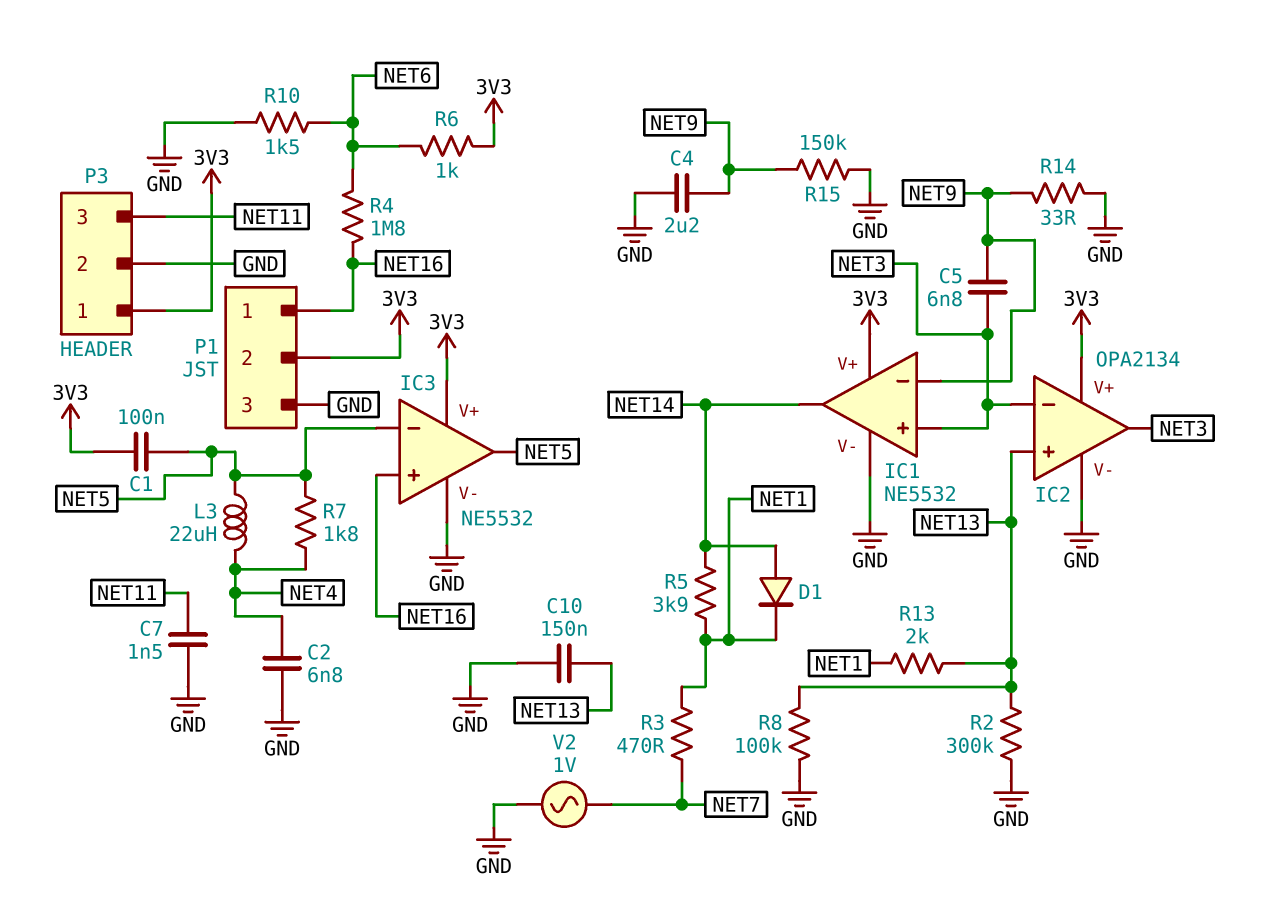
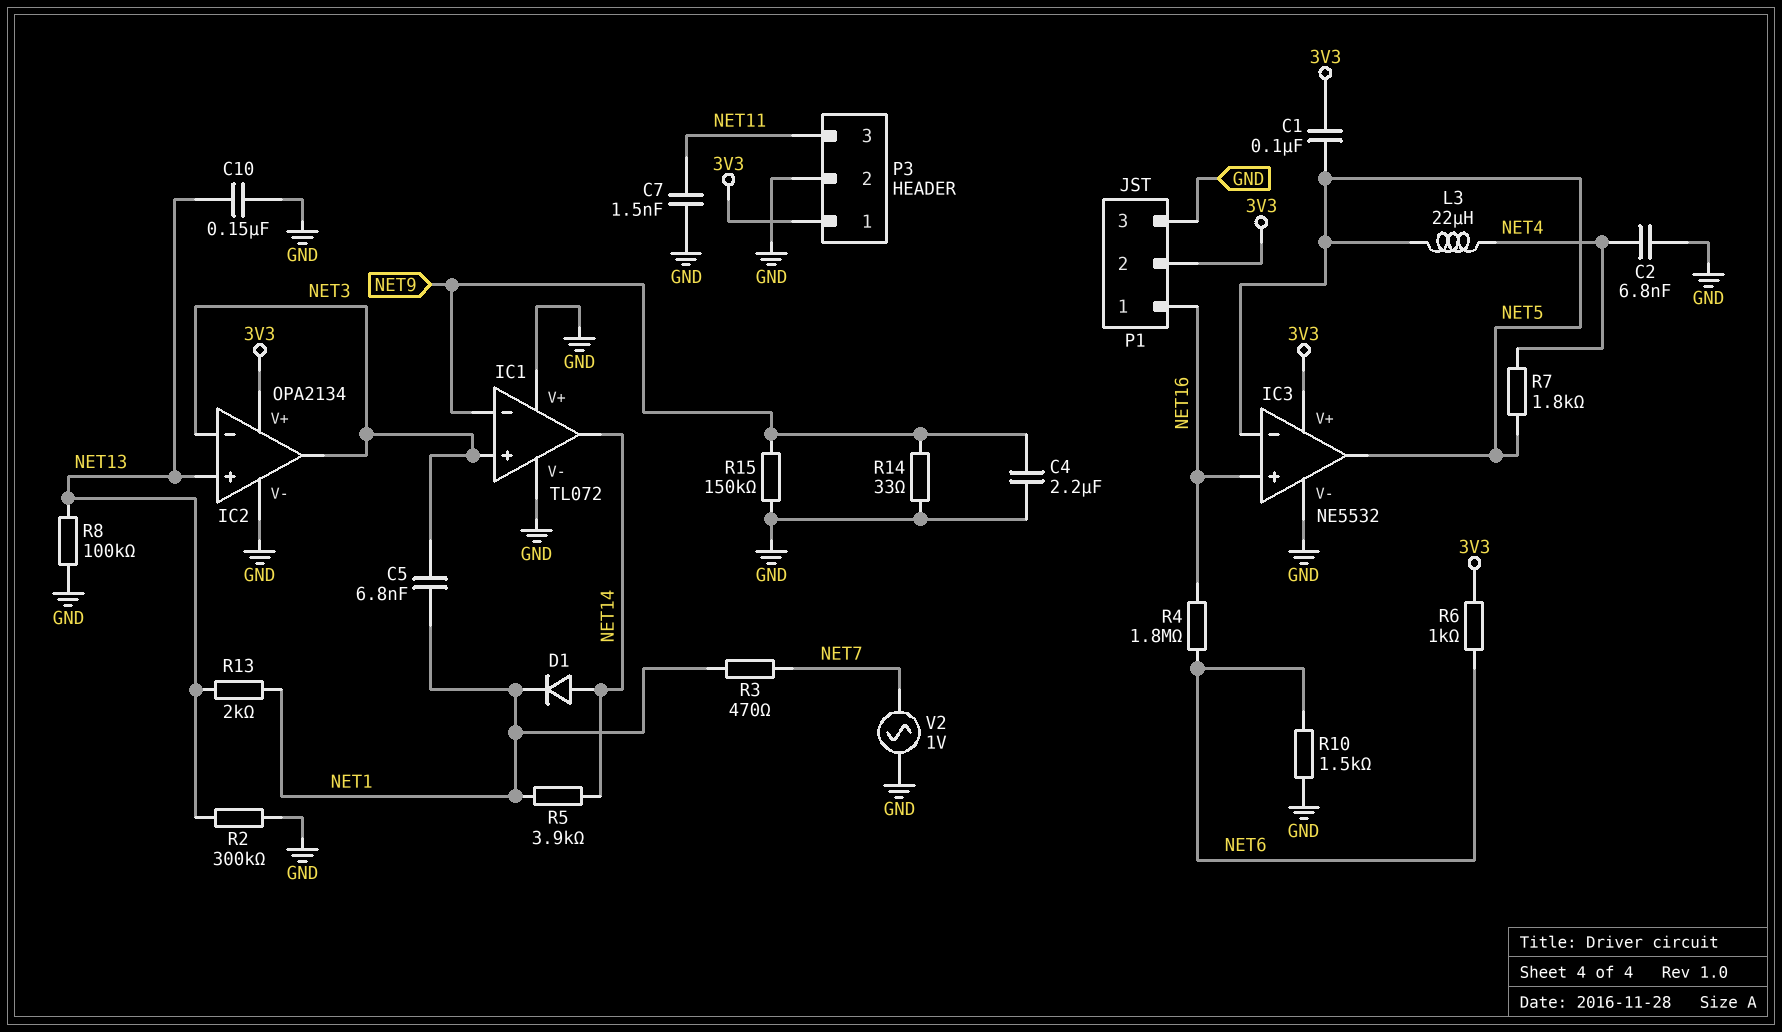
C5: 6.8nF (NET3, NET9) -> 6.8nF (NET1, NET3)
IC1: NE5532 -> TL072
IC1 pin V+: 3V3 -> GND

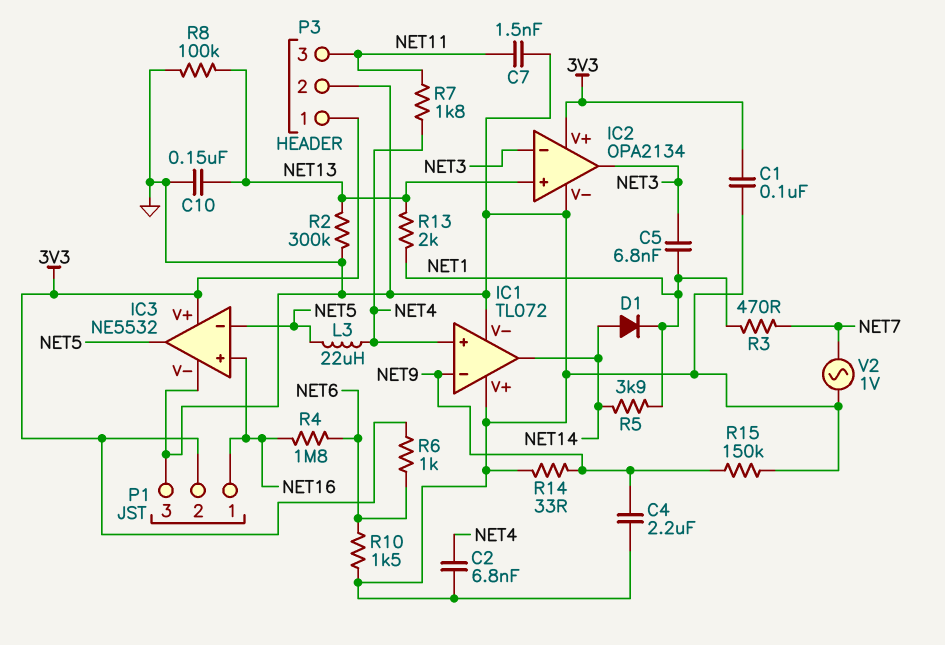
C1: 100nF (3V3, NET5) -> 100nF (3V3, GND)
IC1 pin in+: NET3 -> NET4
R7: 1.8k (NET4, NET5) -> 1.8k (NET4, NET11)

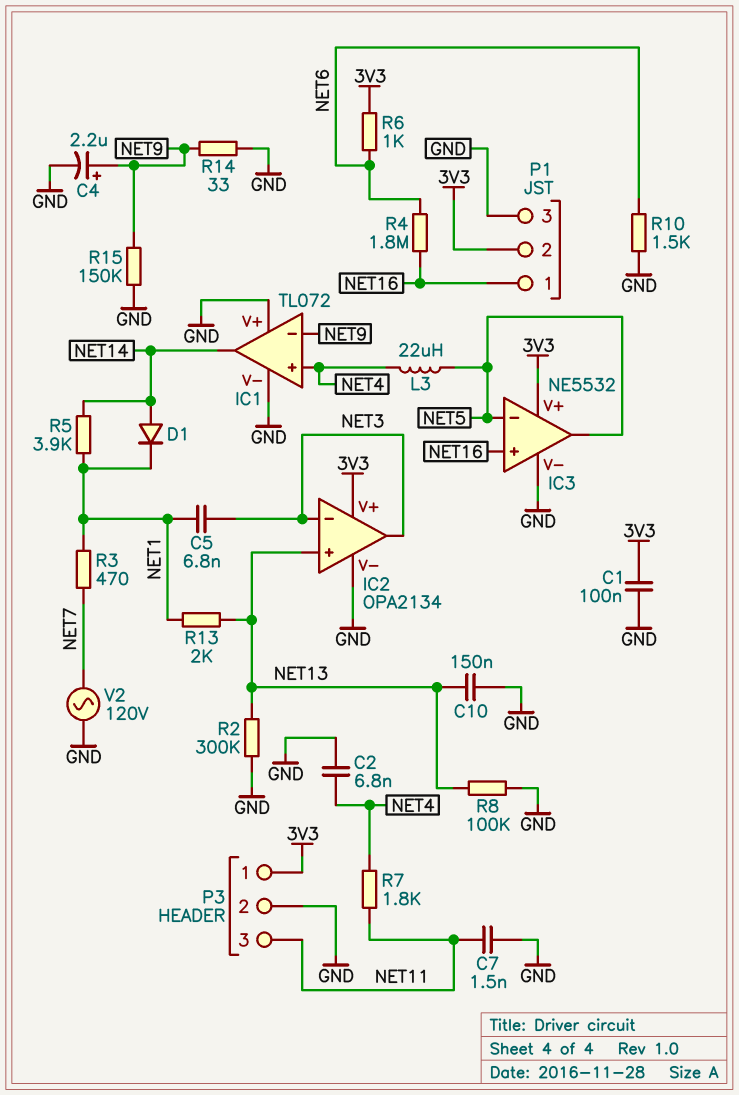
C4: 2.2uF (GND, NET9) -> 2.2uF (plus NET9, minus GND)
V2: AC 1V (GND, NET7) -> AC 120V (GND, NET7)

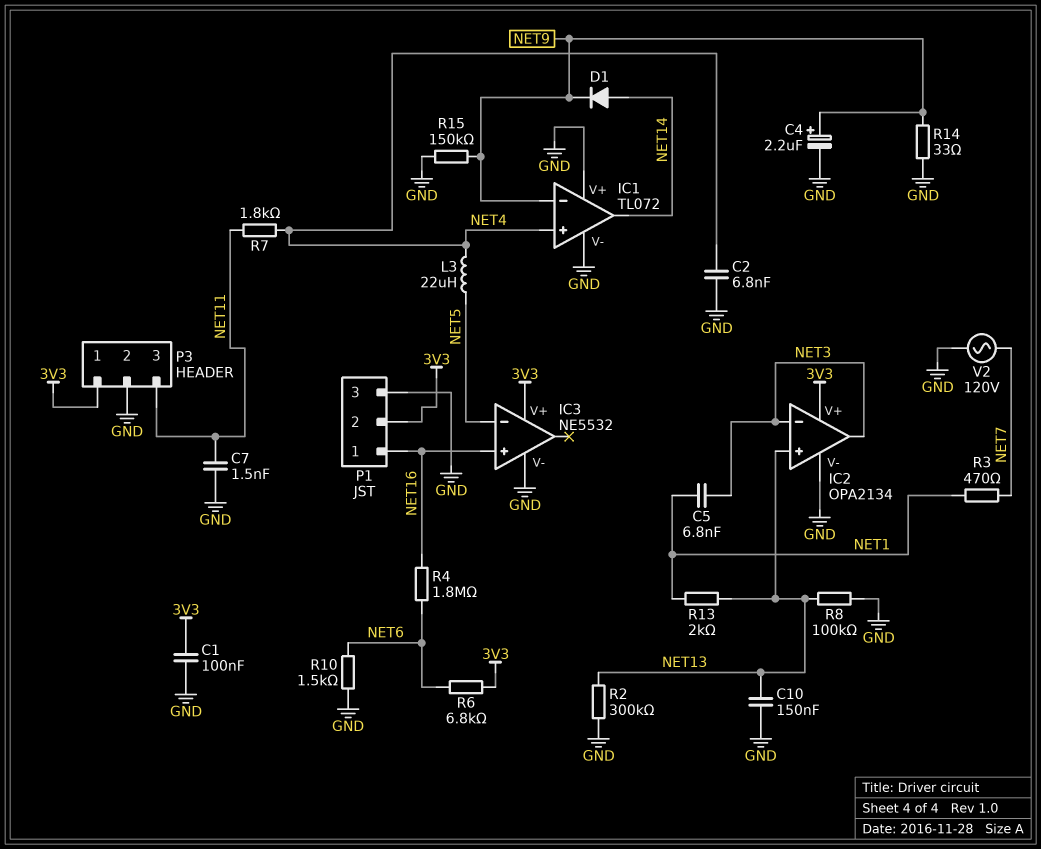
D1: diode (A NET14, K NET1) -> diode (A NET14, K NET9)
IC3 pin out: NET5 -> none
R5: 3.9k (NET1, NET14) -> none
R6: 1k (3V3, NET6) -> 6.8k (3V3, NET6)

